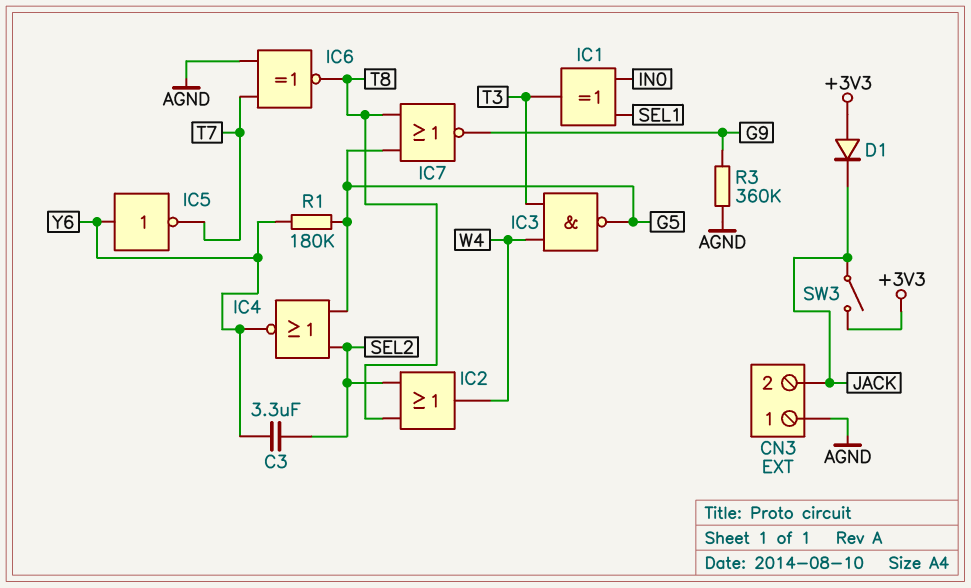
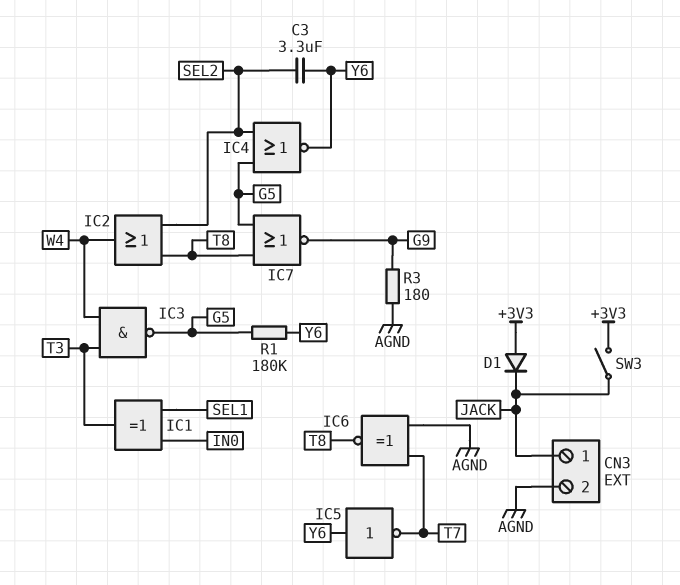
CN3 pin 1: AGND -> JACK
CN3 pin 2: JACK -> AGND
R3: 360k (AGND, G9) -> 180 (AGND, G9)

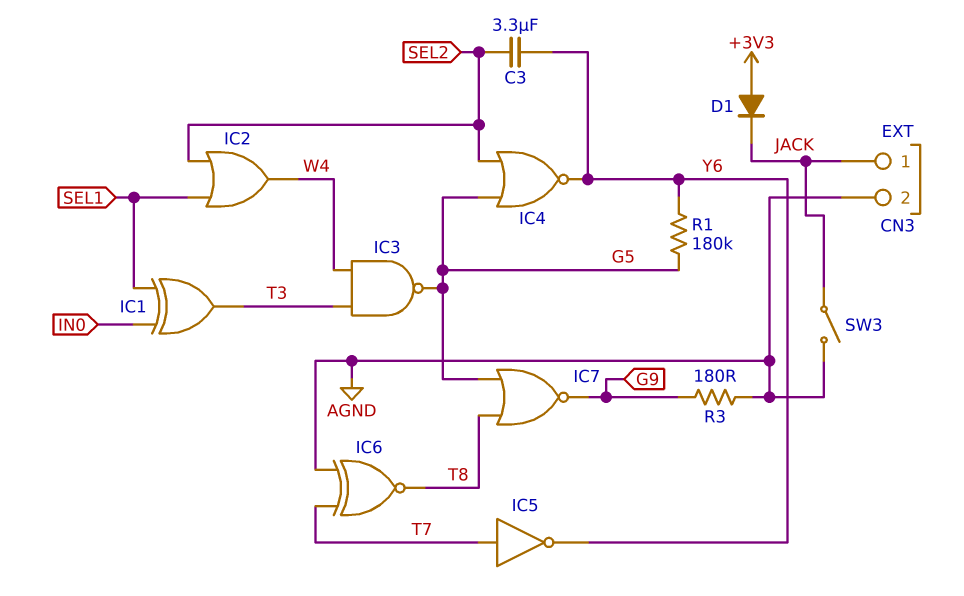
IC2: OR (in SEL2, in T8, out W4) -> OR (in SEL1, in SEL2, out W4)
IC5: NOT (in Y6, out T7) -> NOT (in T7, out Y6)
SW3: switch (+3V3, JACK) -> switch (AGND, JACK)

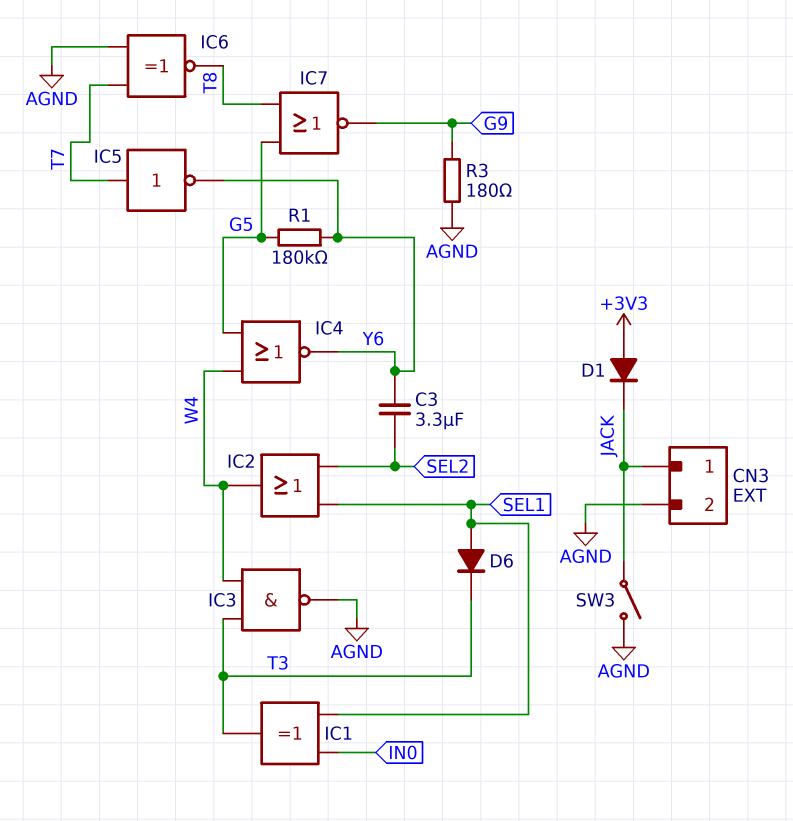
D6: none -> diode (A SEL1, K T3)
IC3: NAND (in T3, in W4, out G5) -> NAND (in T3, in W4, out AGND)
IC4: NOR (in G5, in SEL2, out Y6) -> NOR (in G5, in W4, out Y6)

